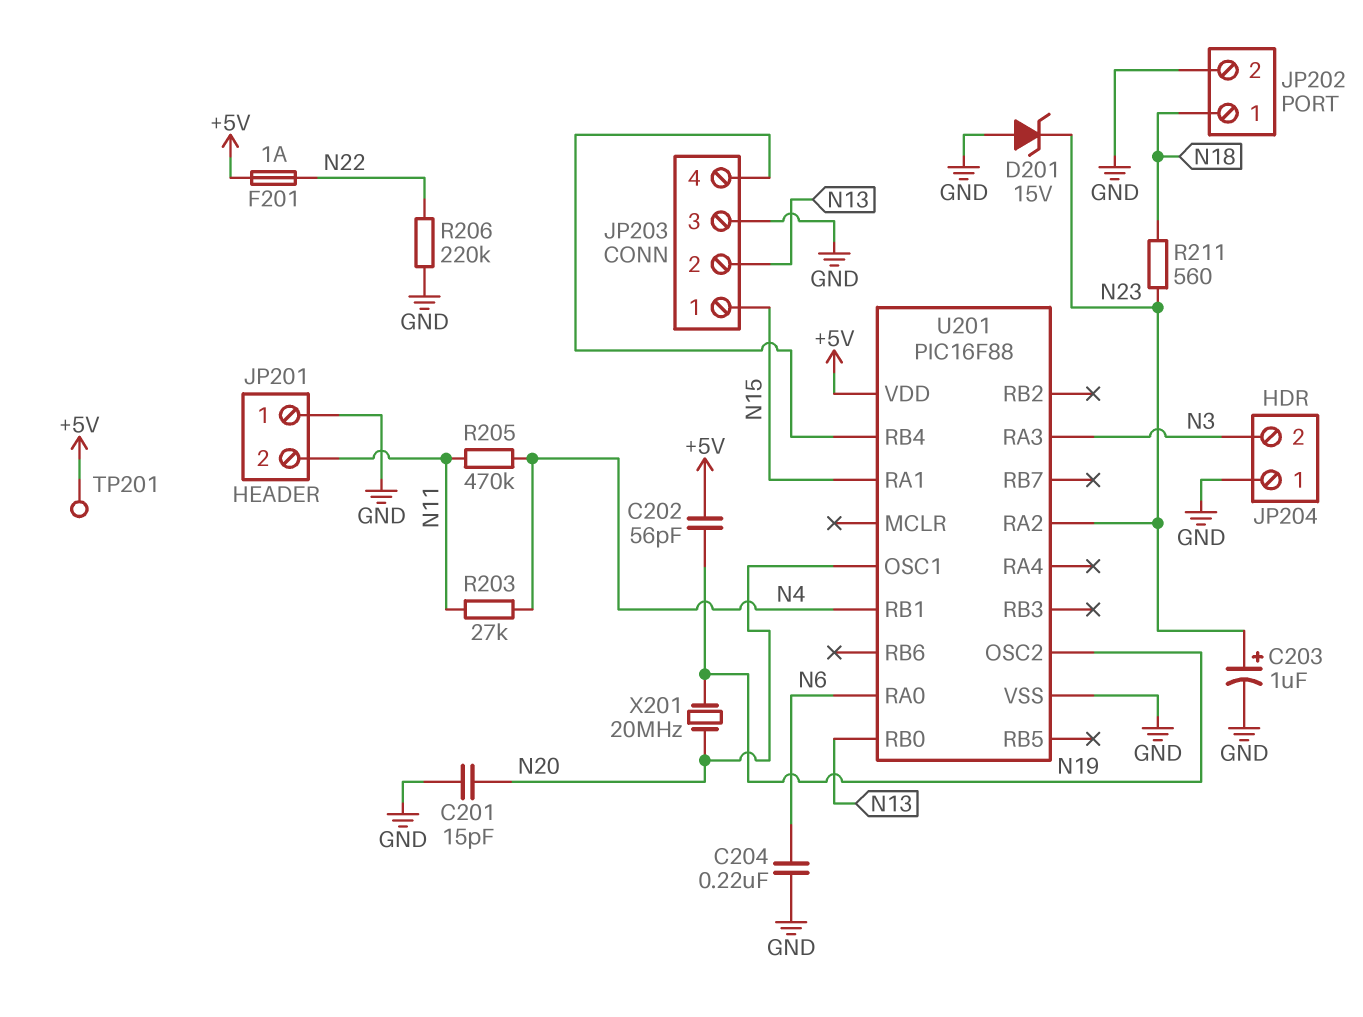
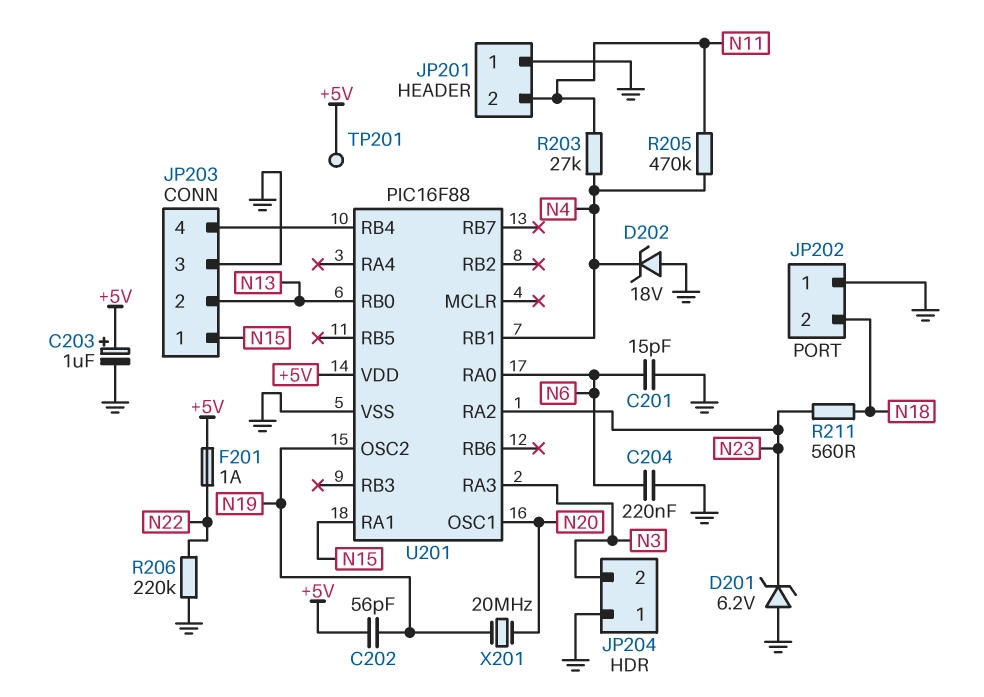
C201: 15pF (GND, N20) -> 15pF (GND, N6)
C203: 1uF (plus N23, minus GND) -> 1uF (plus +5V, minus GND)
D201: zener 15V (A GND, K N23) -> zener 6.2V (A GND, K N23)
D202: none -> zener 18V (A GND, K N4)
JP202 pin 1: N18 -> GND
JP202 pin 2: GND -> N18

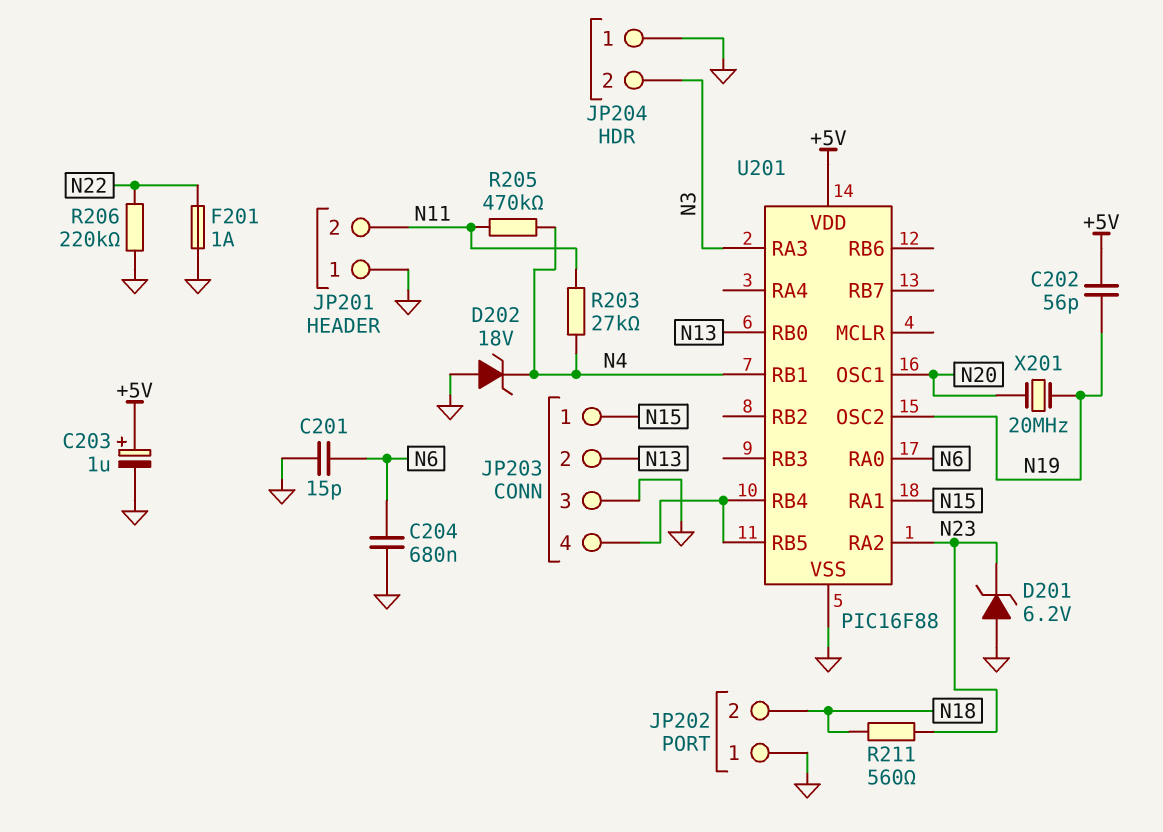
C204: 220nF (GND, N6) -> 680nF (GND, N6)
F201: 1A (+5V, N22) -> 1A (GND, N22)
TP201: test point (+5V) -> none
U201 pin RB5: none -> JP203/4

